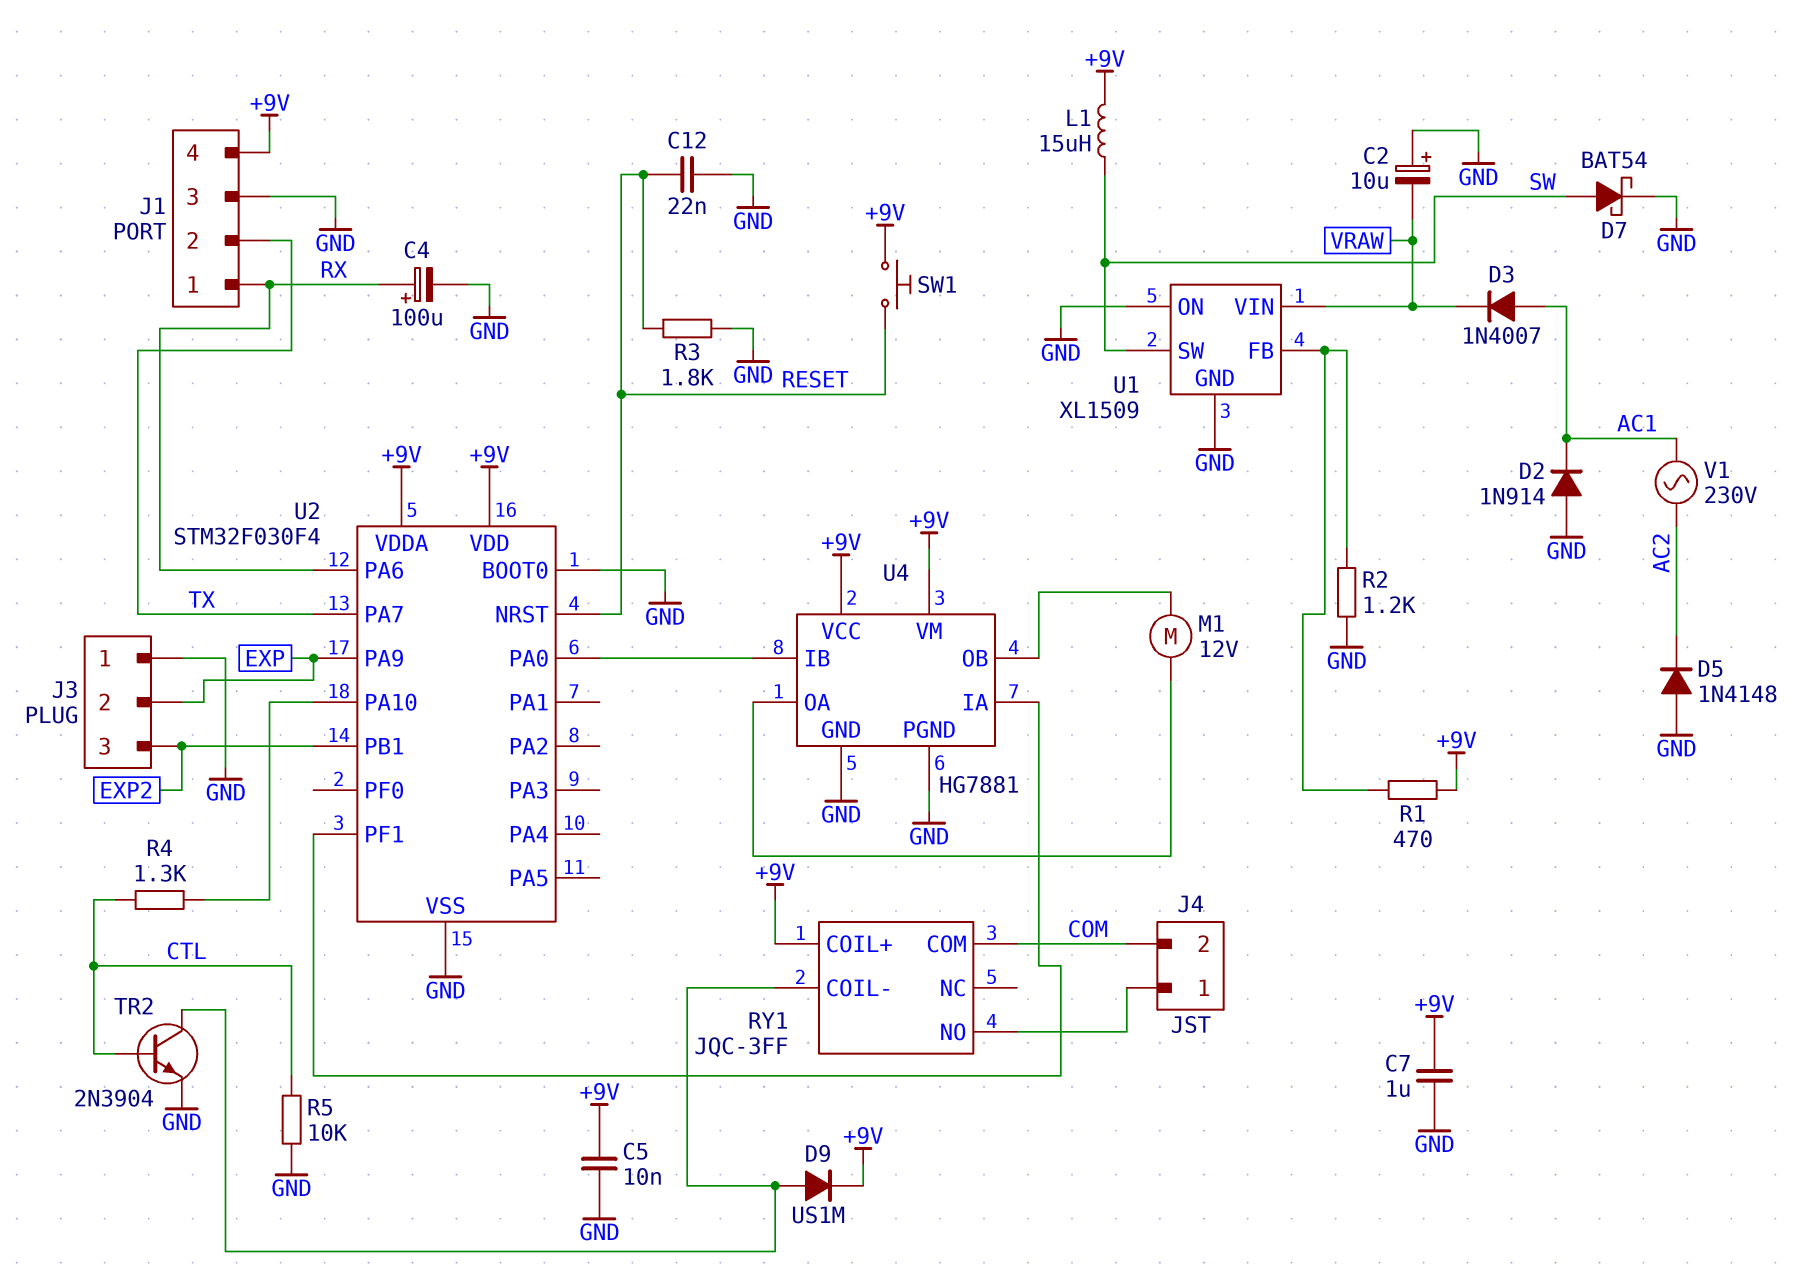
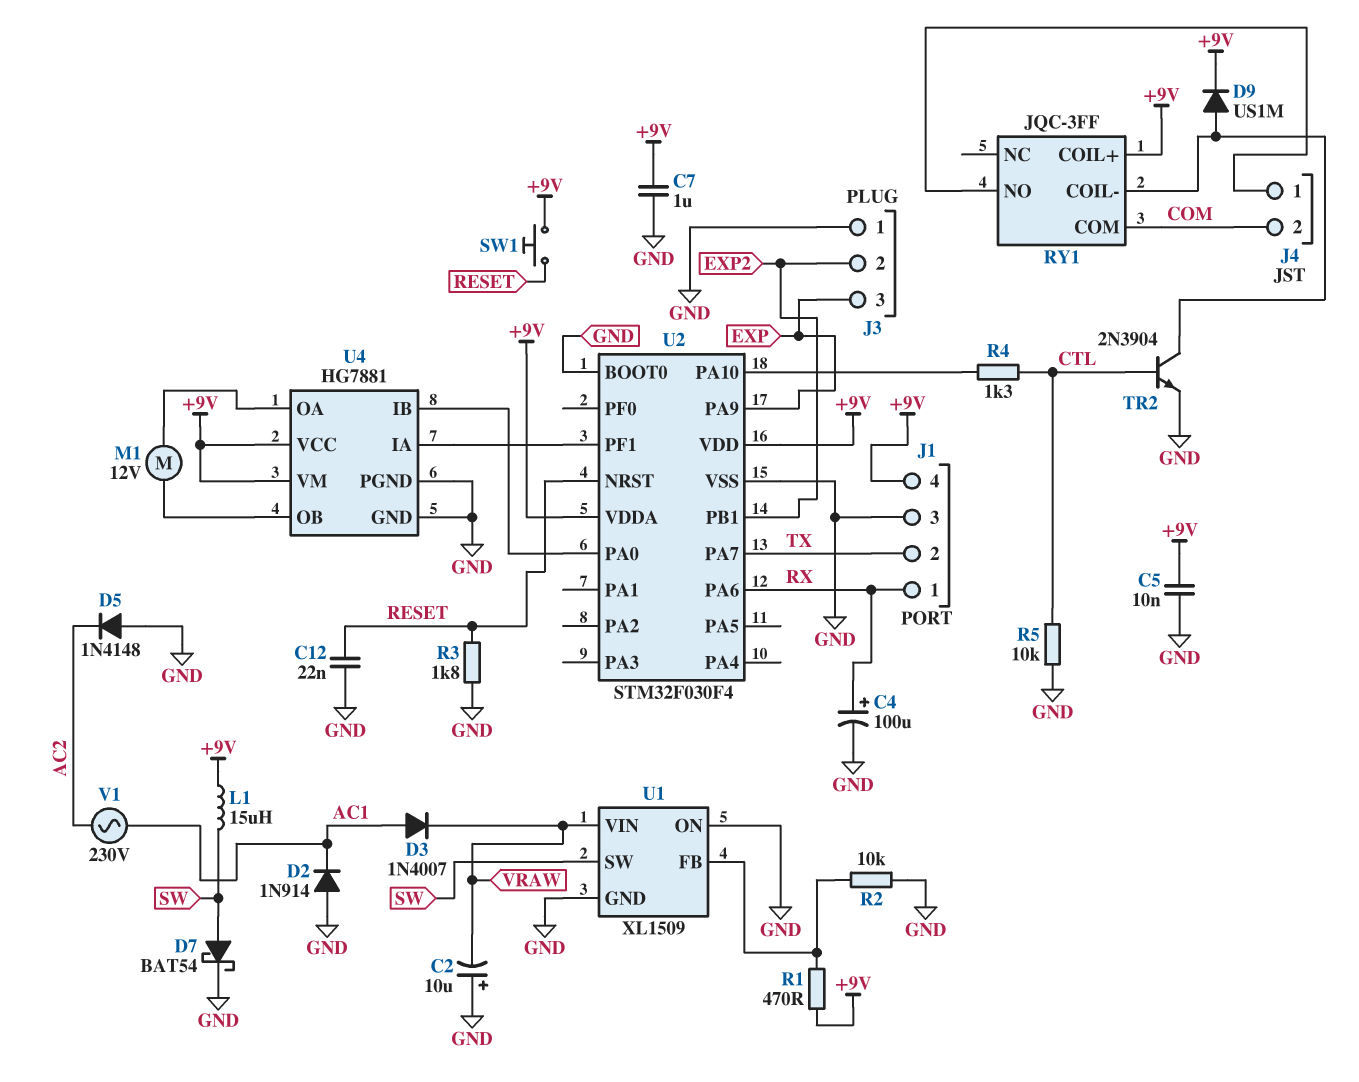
J3 pin 2: EXP -> EXP2
J3 pin 3: EXP2 -> EXP
R2: 1.2k (GND, U1/FB) -> 10k (GND, U1/FB)

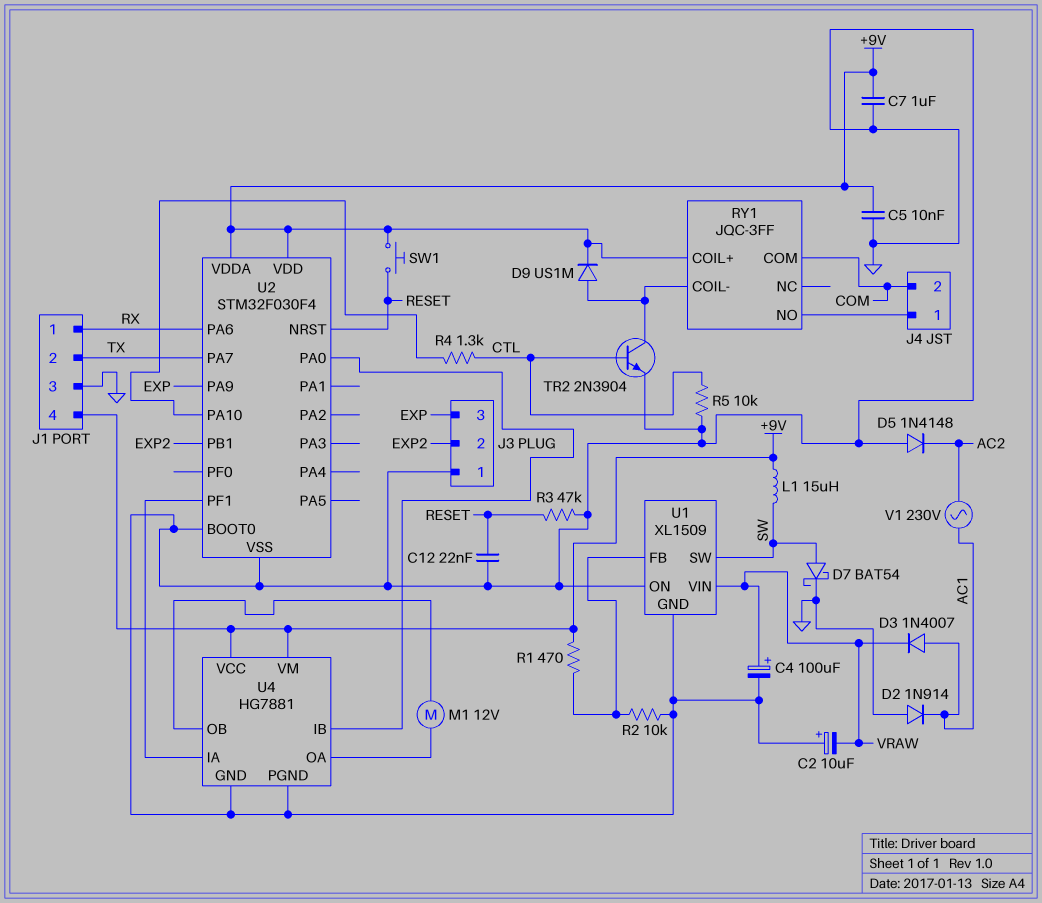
C4: 100uF (plus RX, minus GND) -> 100uF (plus VRAW, minus GND)
R3: 1.8k (GND, RESET) -> 47k (GND, RESET)

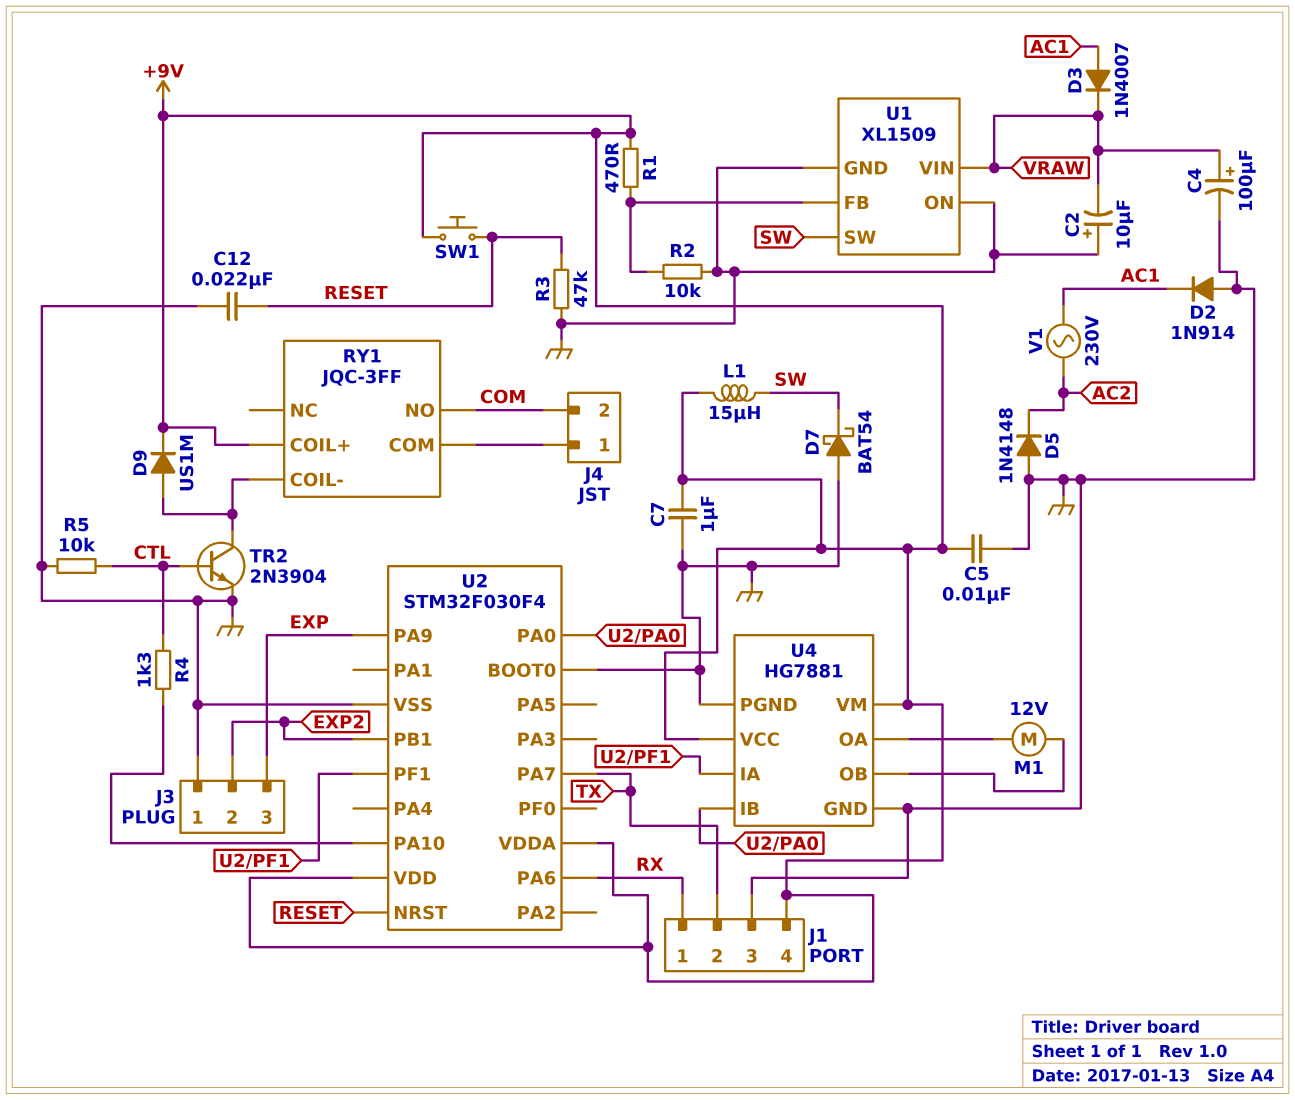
D7: schottky BAT54 (A SW, K GND) -> schottky BAT54 (A GND, K SW)
RY1 pin COM: COM -> J4/1
RY1 pin NO: J4/1 -> COM

